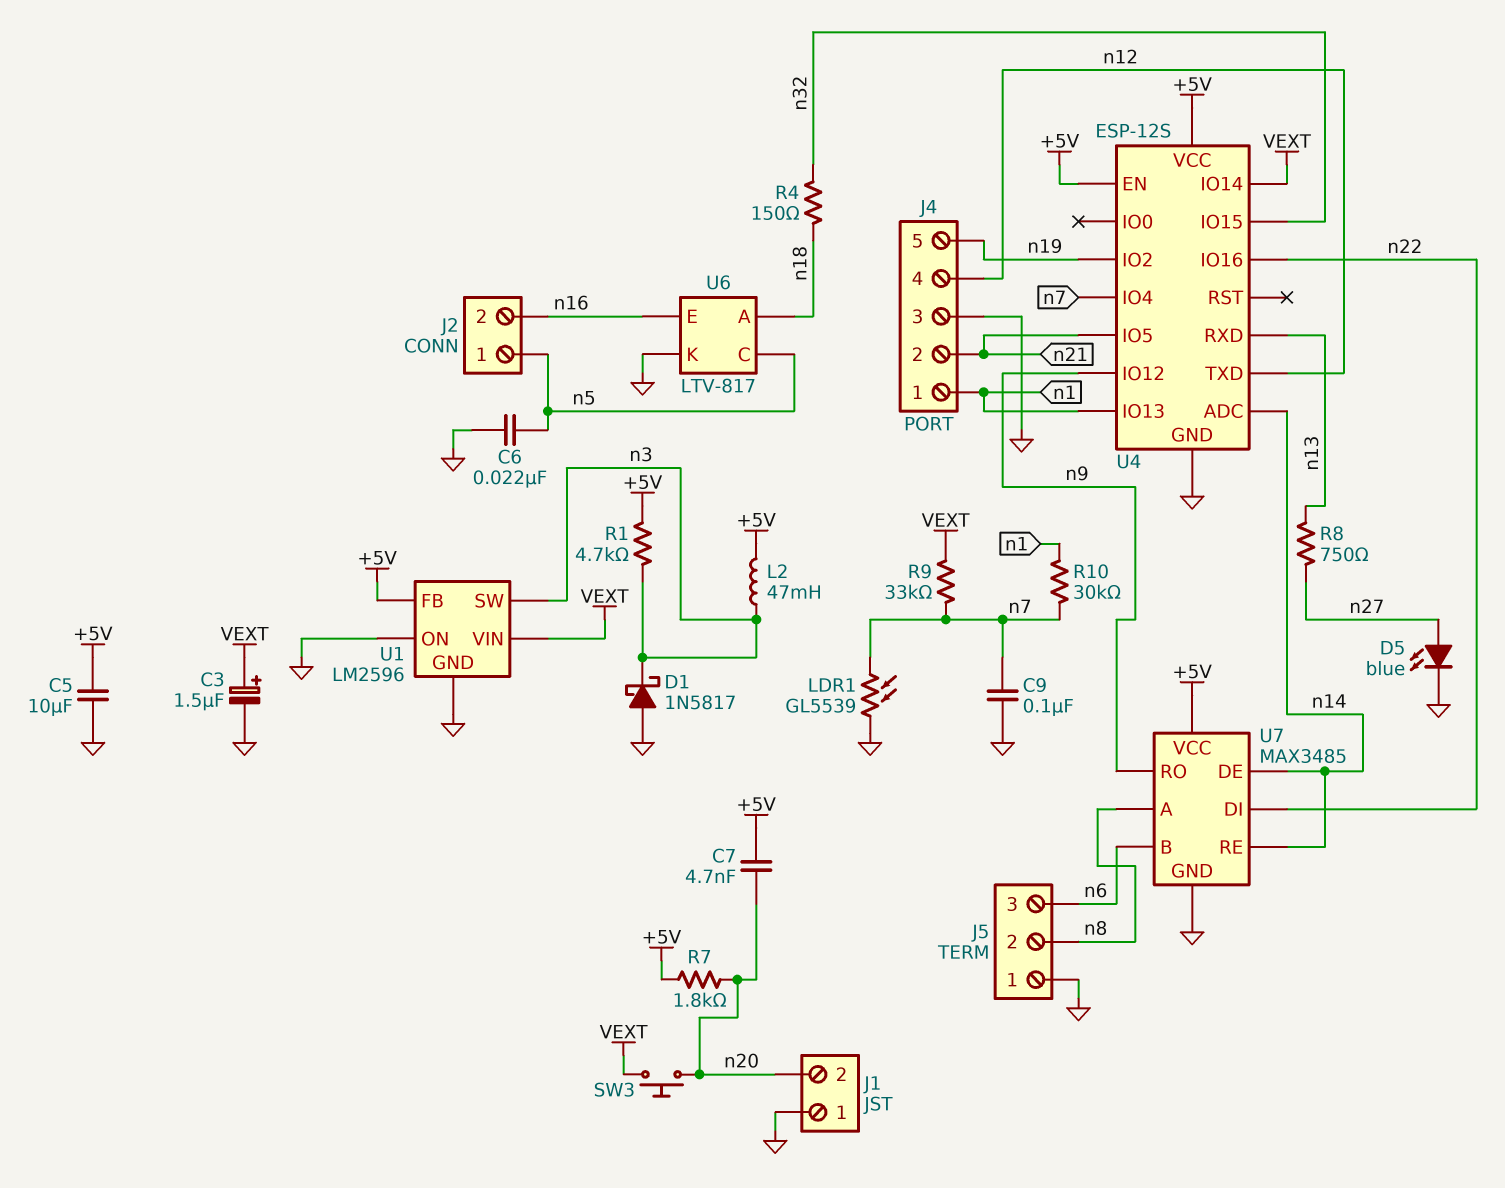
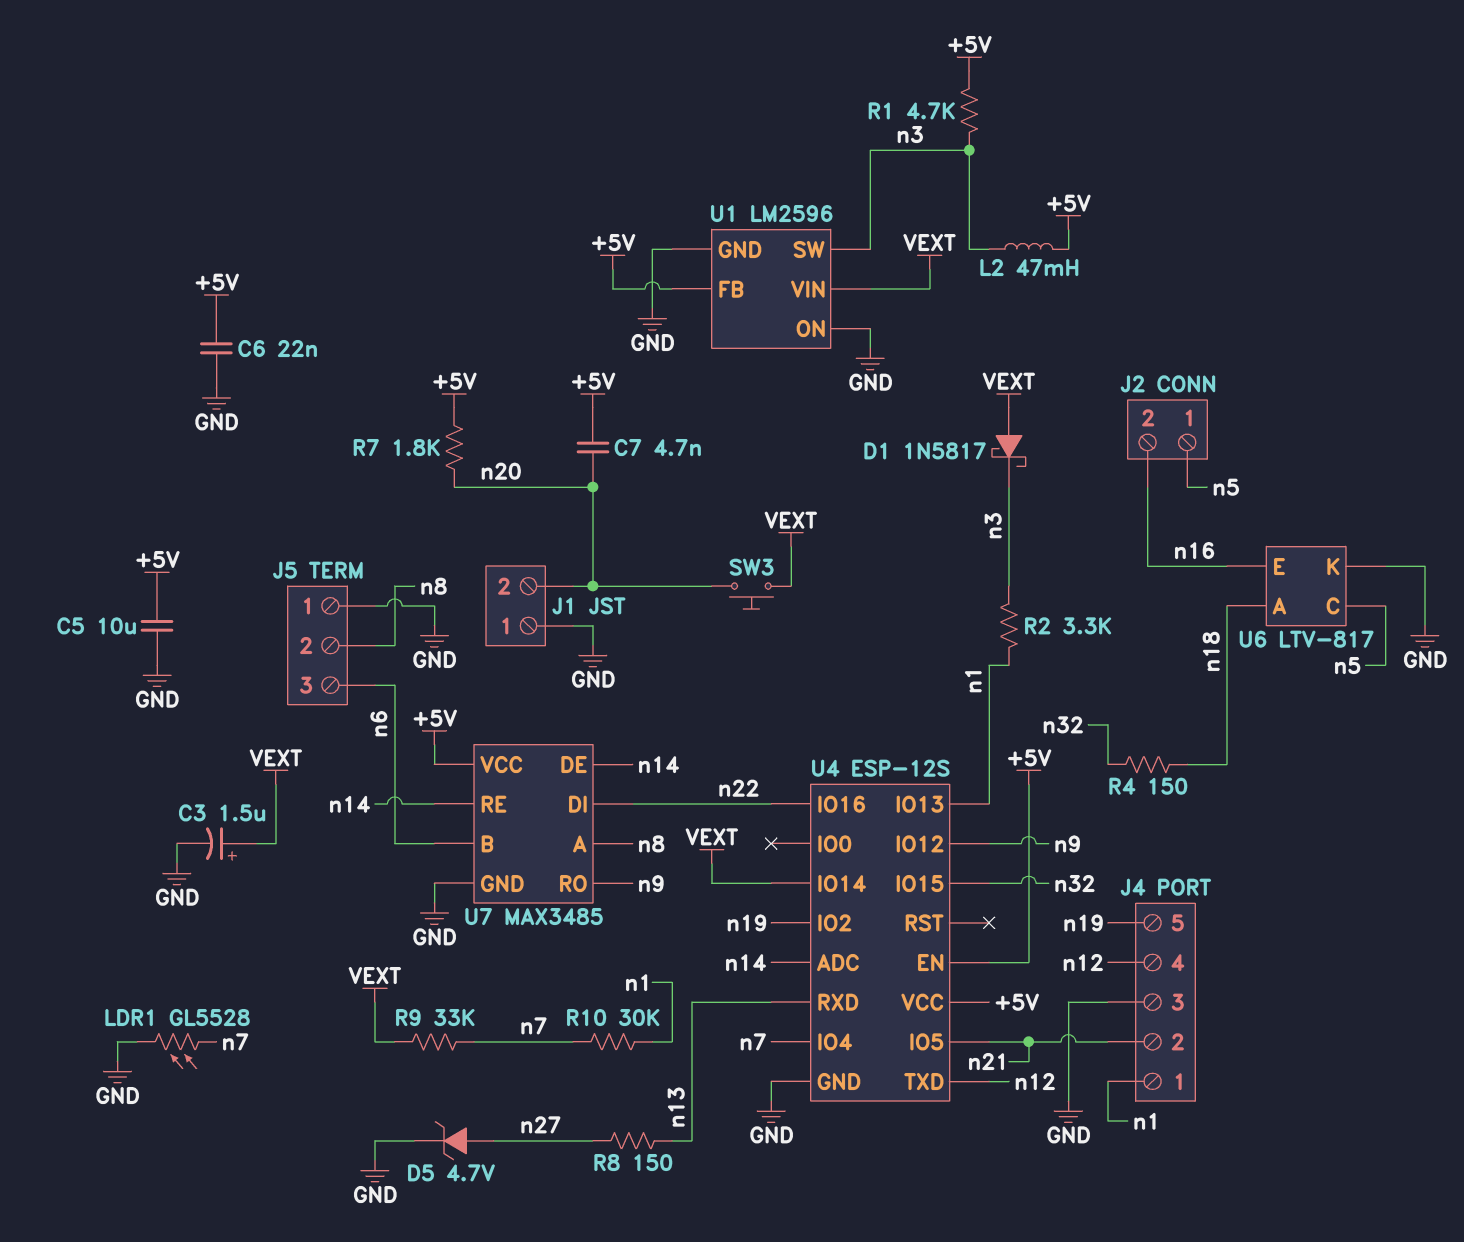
C6: 22nF (GND, n5) -> 22nF (+5V, GND)
C9: 100nF (GND, n7) -> none
D1: schottky 1N5817 (A GND, K n3) -> schottky 1N5817 (A VEXT, K n3)
D5: LED blue (A n27, K GND) -> zener 4.7V (A n27, K GND)
LDR1: GL5539 (GND, n7) -> GL5528 (GND, n7)
R2: none -> 3.3k (n1, n3)
R8: 750 (n13, n27) -> 150 (n13, n27)

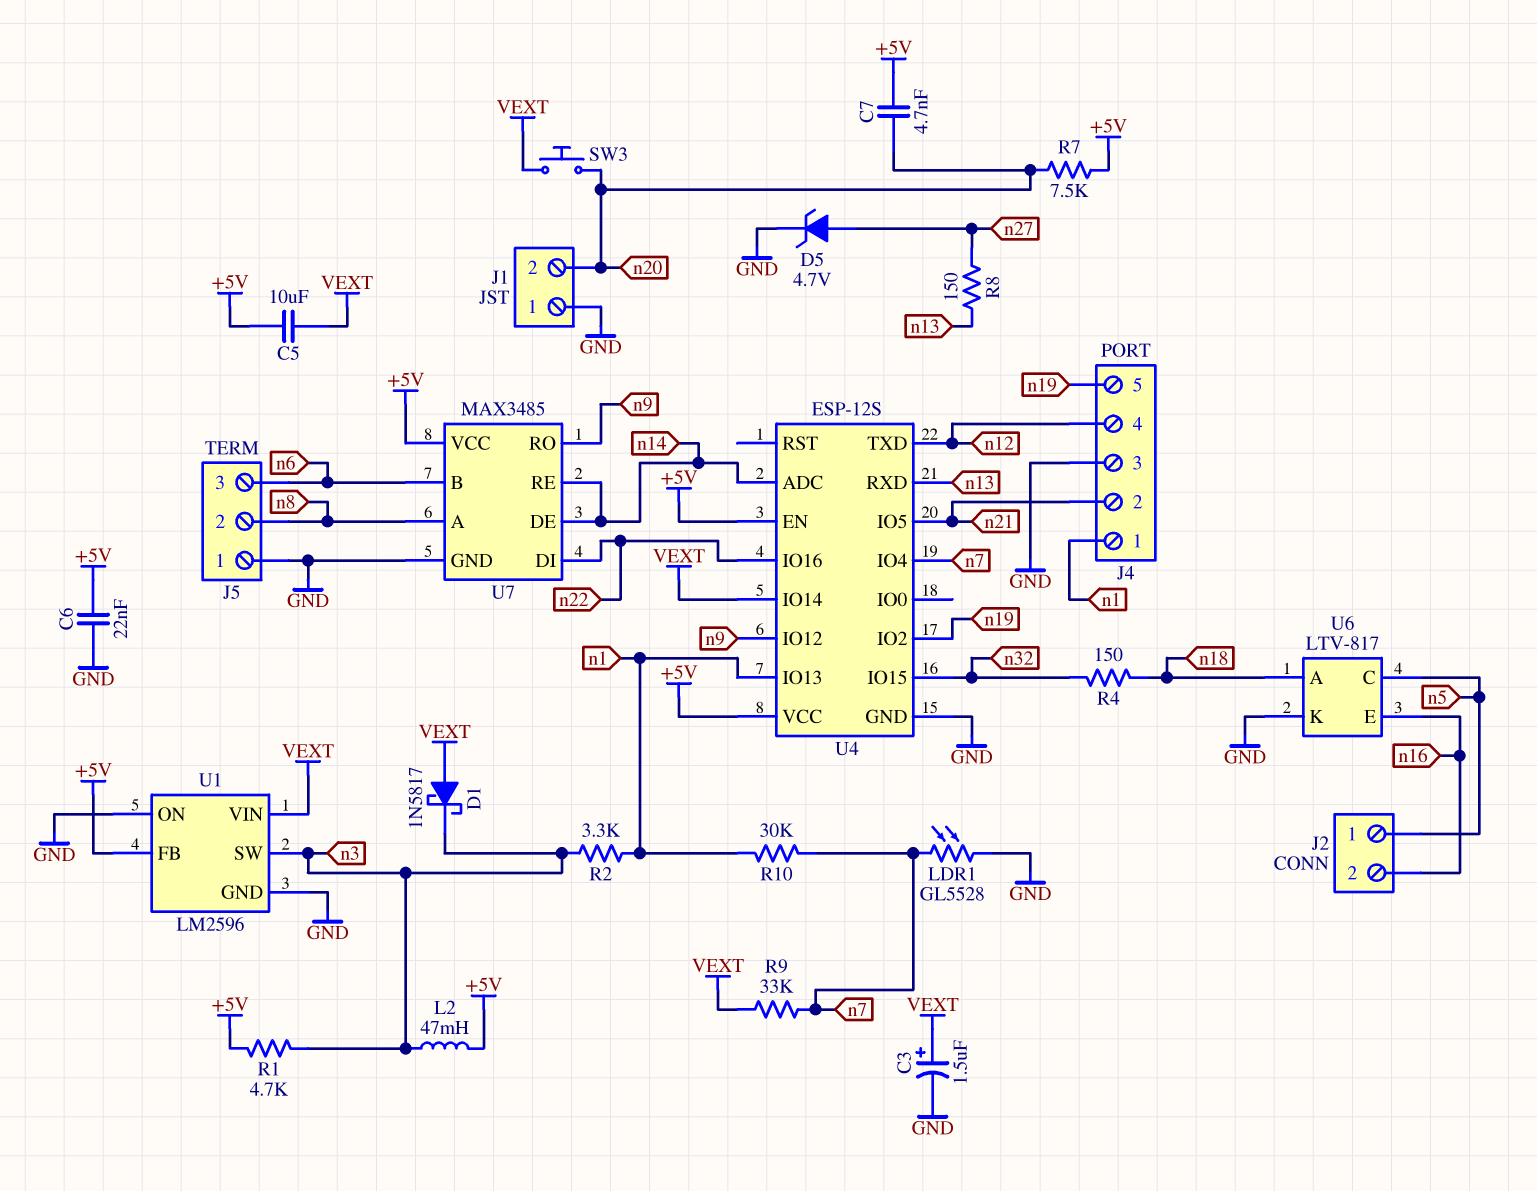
C5: 10uF (+5V, GND) -> 10uF (+5V, VEXT)
R7: 1.8k (+5V, n20) -> 7.5k (+5V, n20)

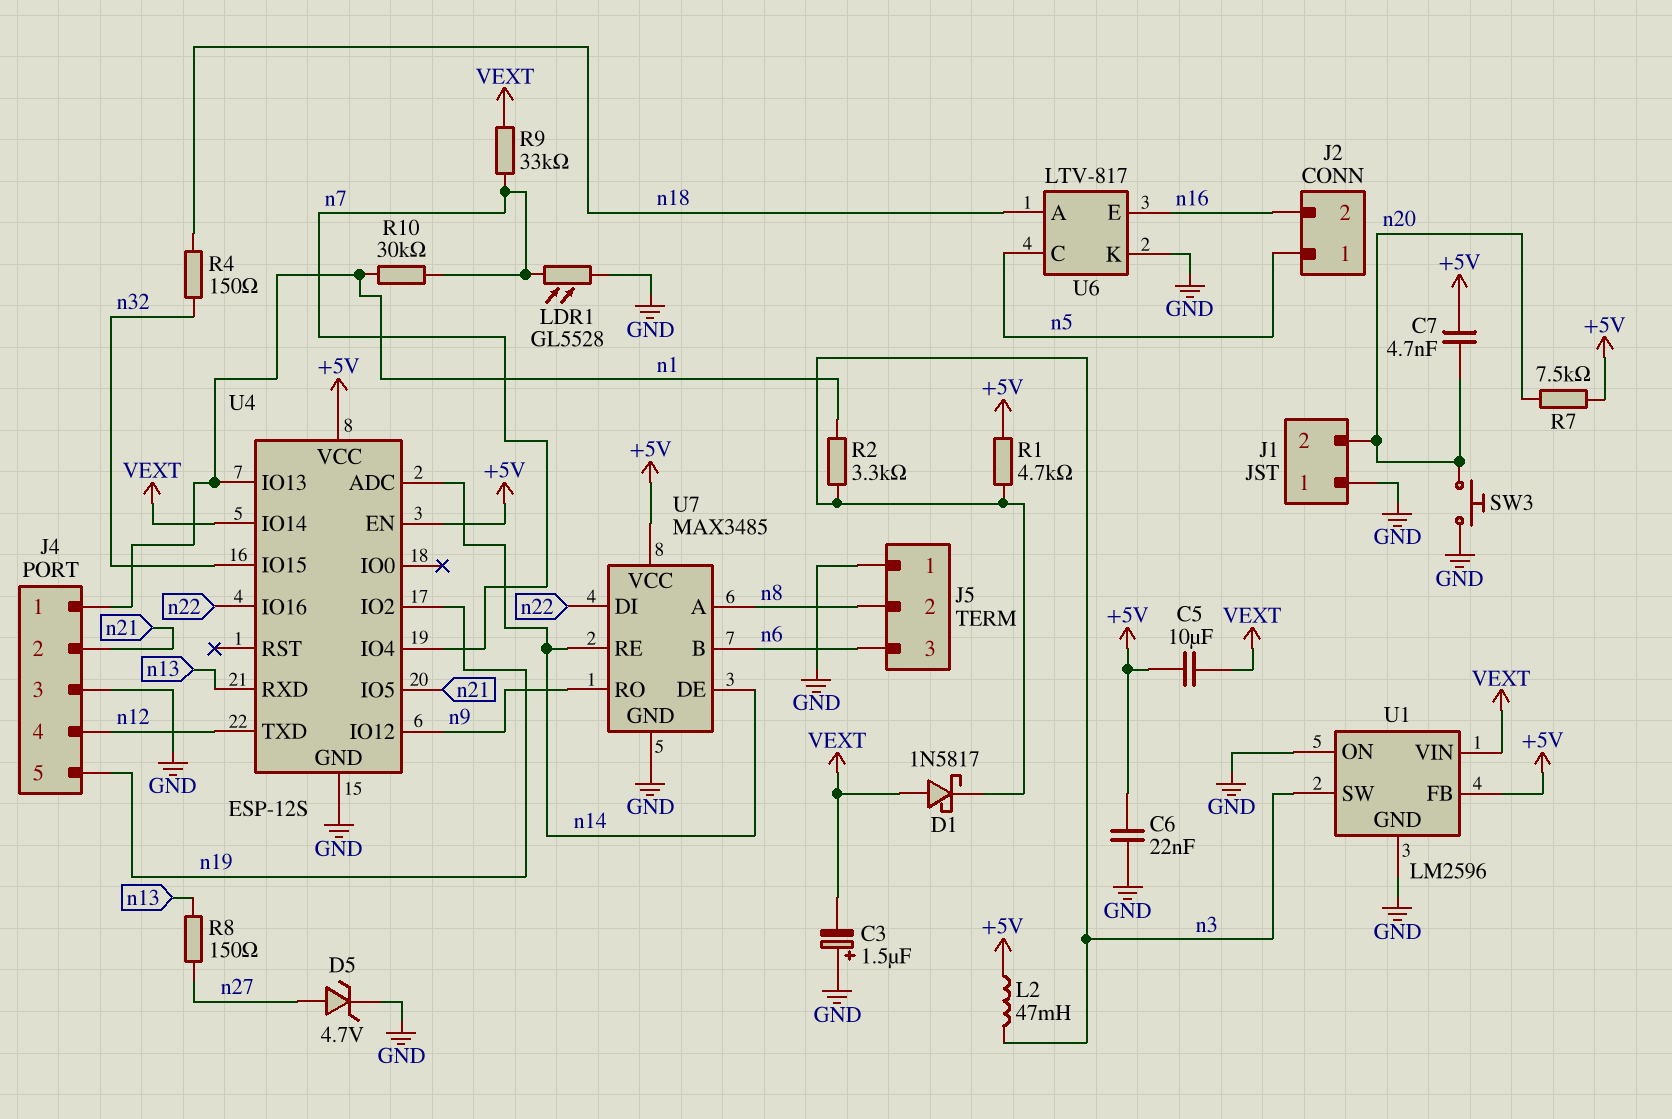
C3: 1.5uF (plus VEXT, minus GND) -> 1.5uF (plus GND, minus VEXT)
SW3: button (VEXT, n20) -> button (GND, n20)

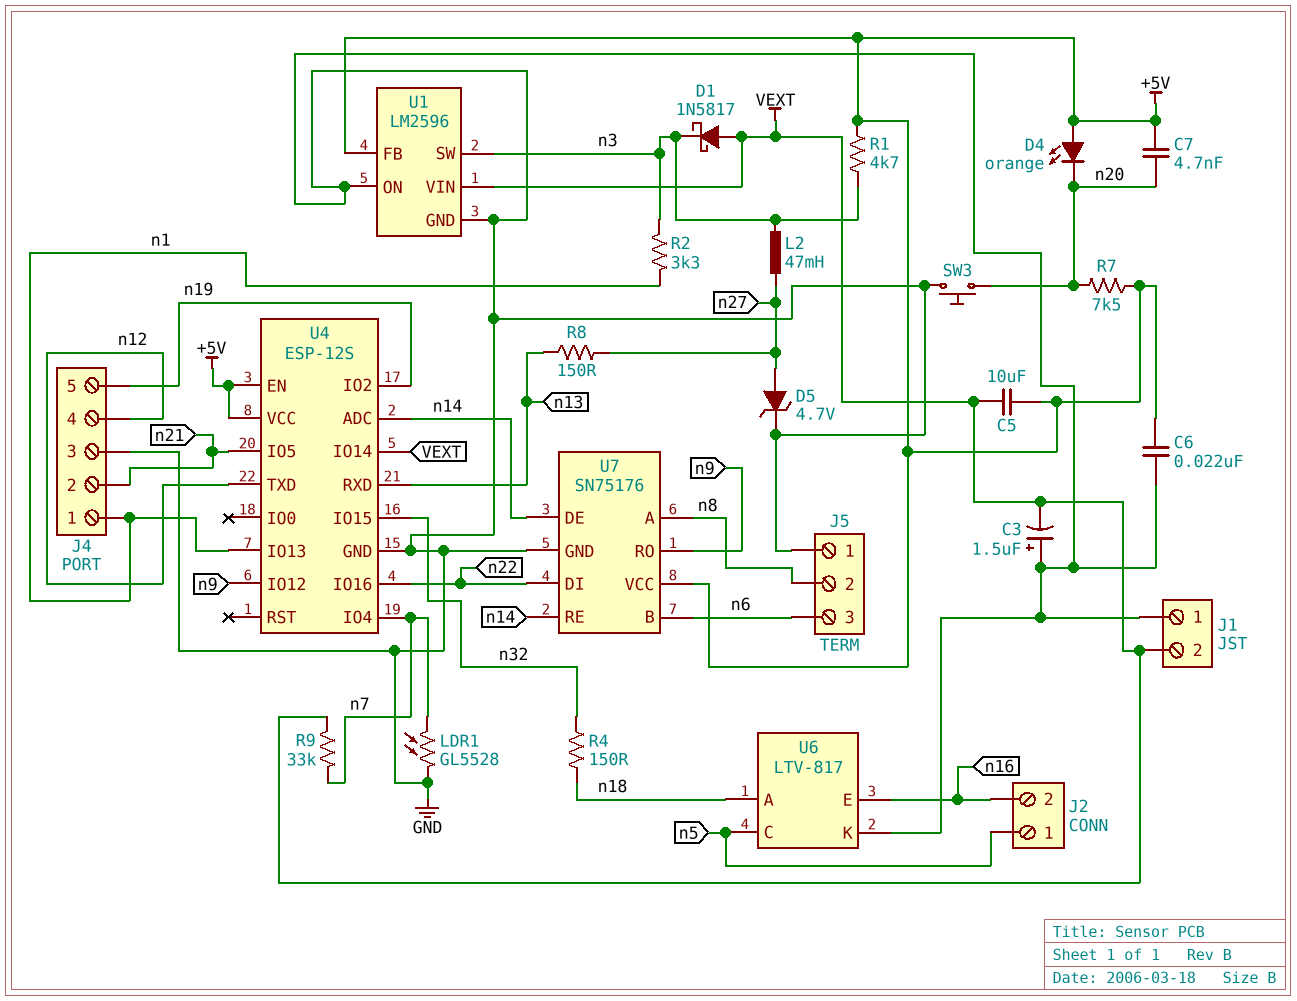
D4: none -> LED orange (A +5V, K n20)
J1 pin 2: n20 -> VEXT
L2: 47mH (+5V, n3) -> 47mH (n3, n27)
R10: 30k (n1, n7) -> none
U7: MAX3485 -> SN75176

